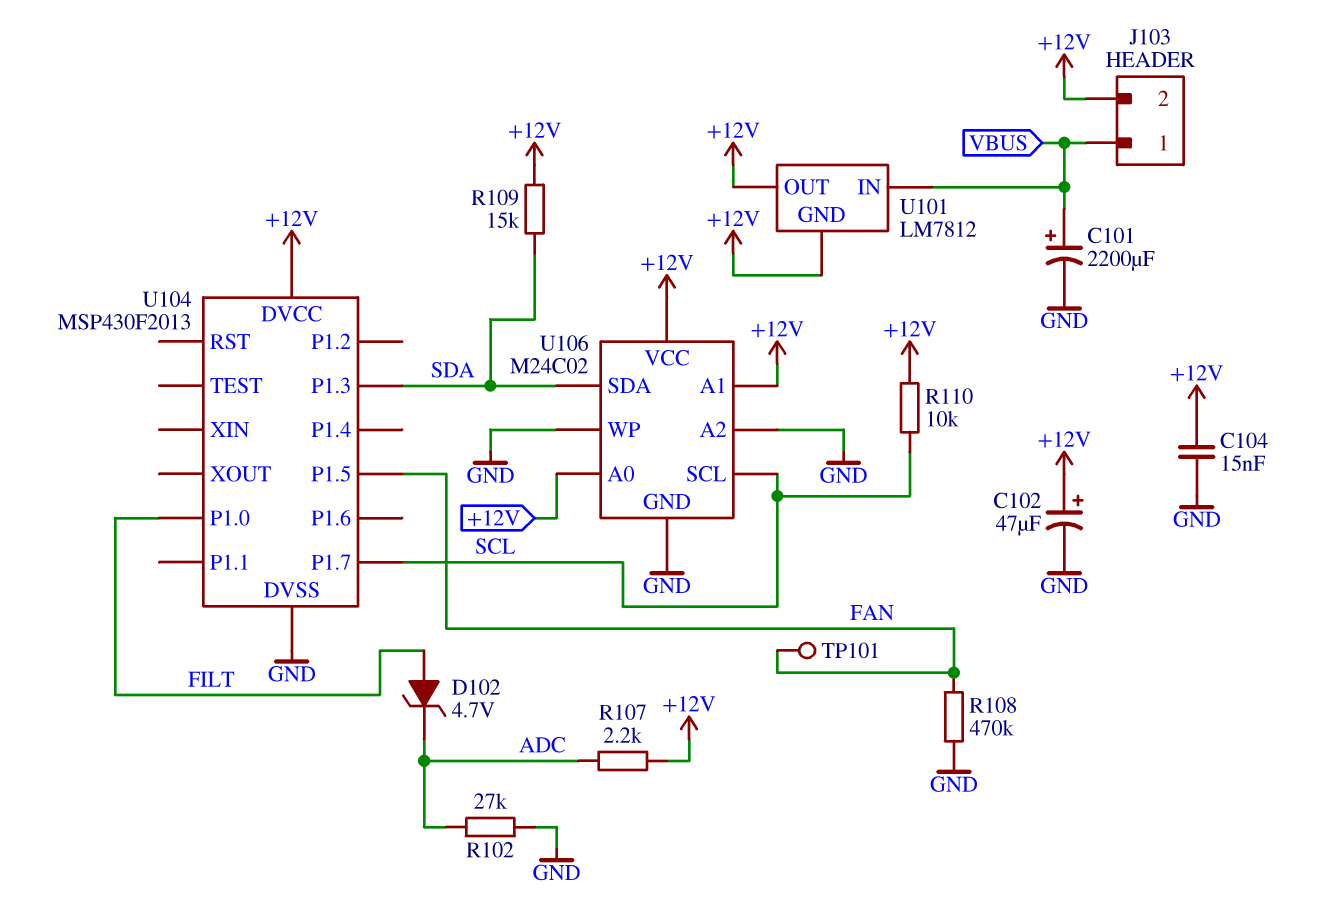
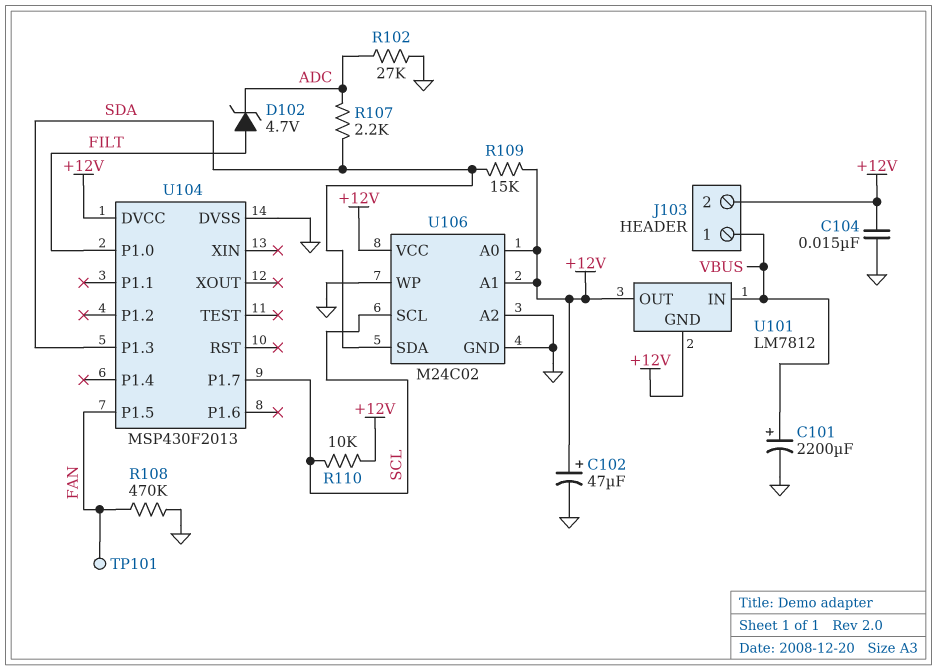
R107: 2.2k (+12V, ADC) -> 2.2k (ADC, SDA)

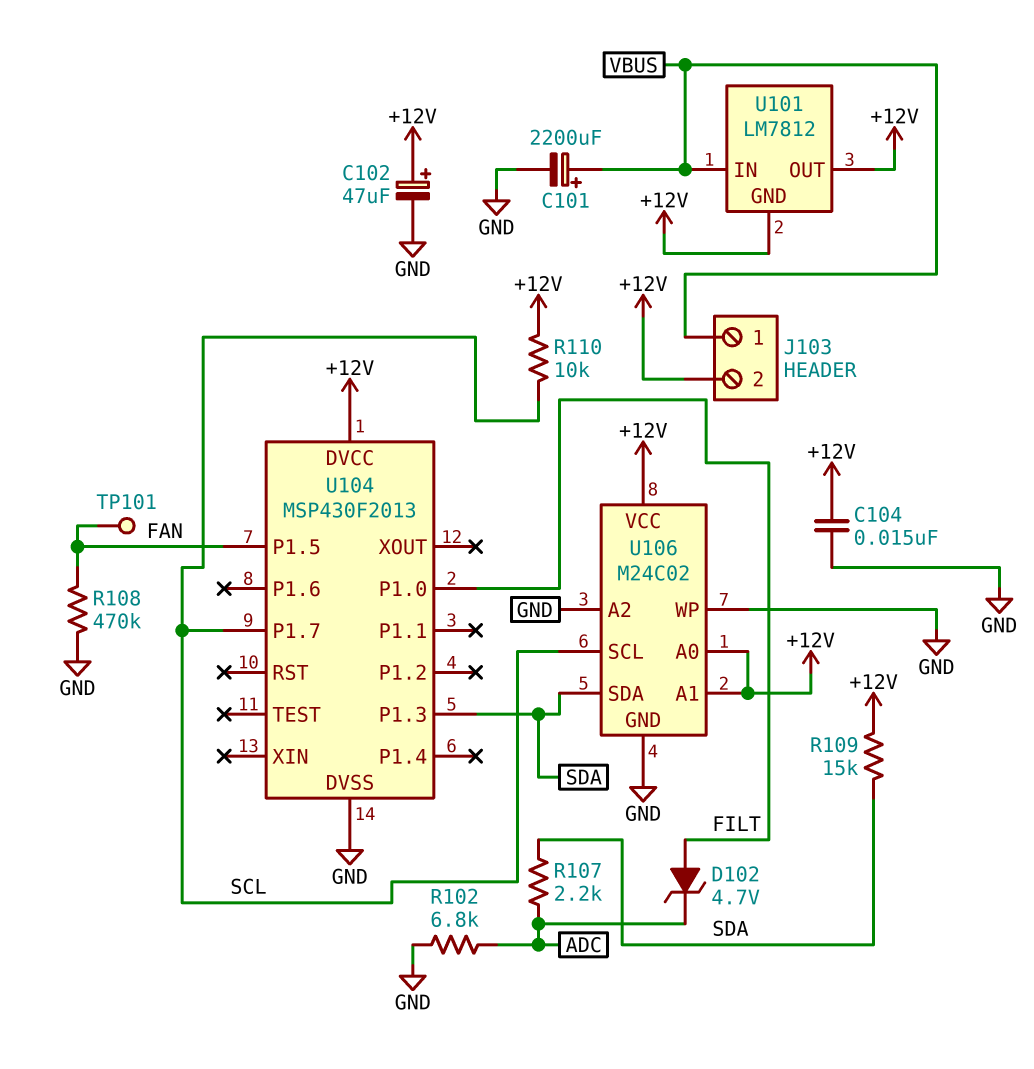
R102: 27k (ADC, GND) -> 6.8k (ADC, GND)

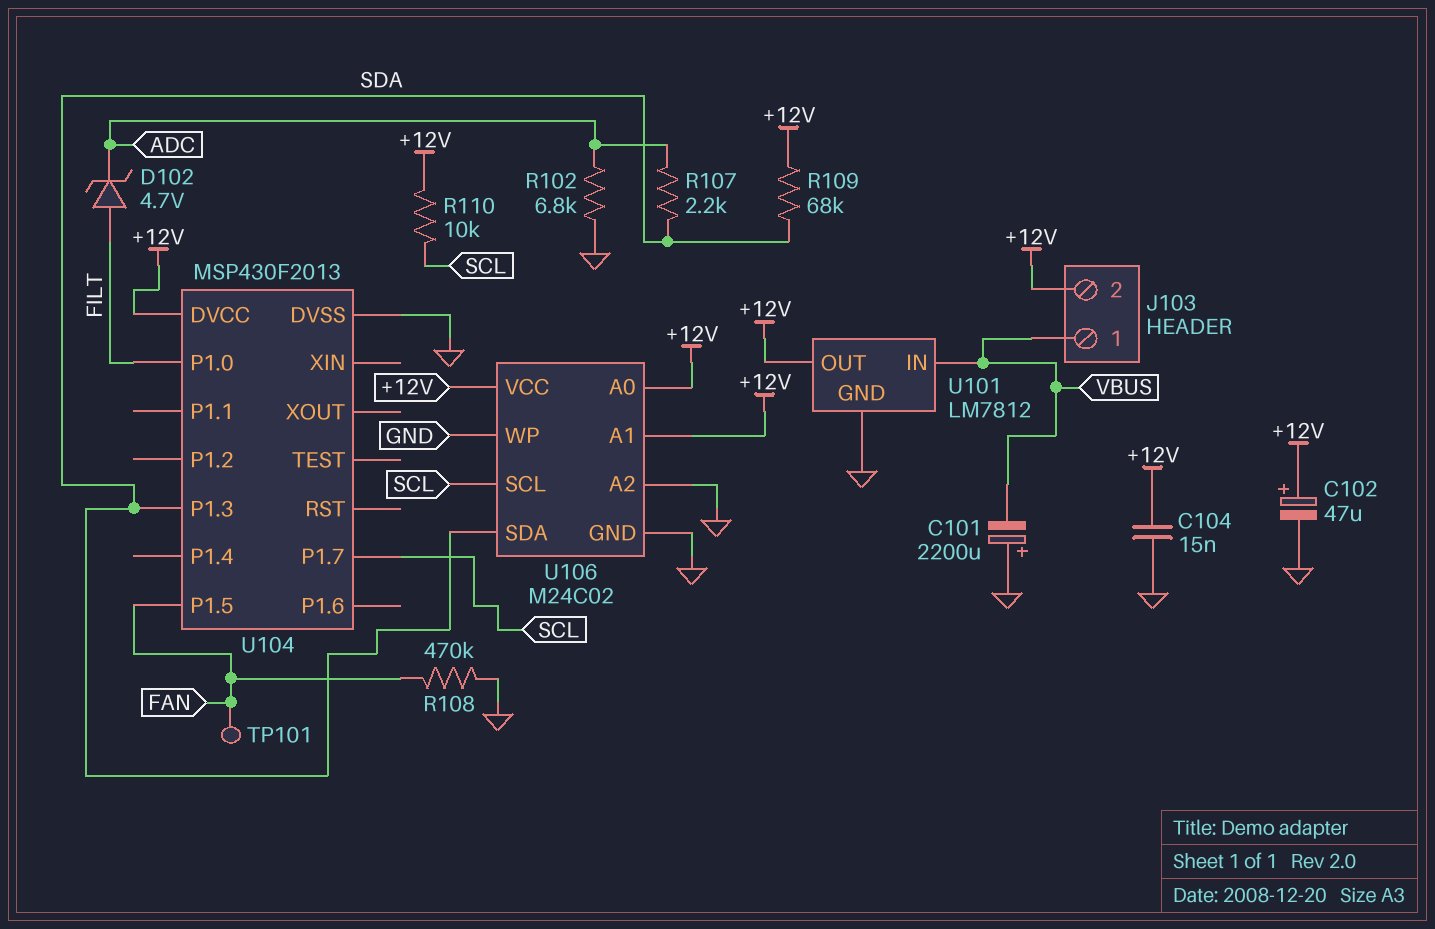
C101: 2200uF (plus VBUS, minus GND) -> 2200uF (plus GND, minus VBUS)
R109: 15k (+12V, SDA) -> 68k (+12V, SDA)
U101 pin GND: +12V -> GND

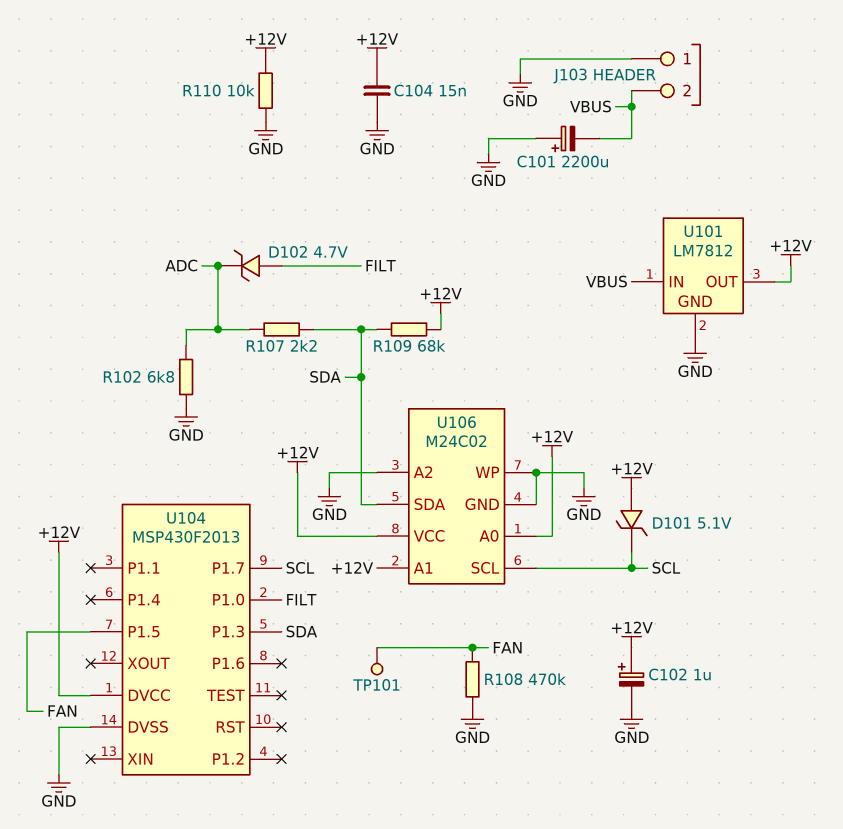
C102: 47uF (plus +12V, minus GND) -> 1uF (plus +12V, minus GND)
D101: none -> zener 5.1V (A +12V, K SCL)
J103 pin 1: VBUS -> GND
J103 pin 2: +12V -> VBUS
R110: 10k (+12V, SCL) -> 10k (+12V, GND)

